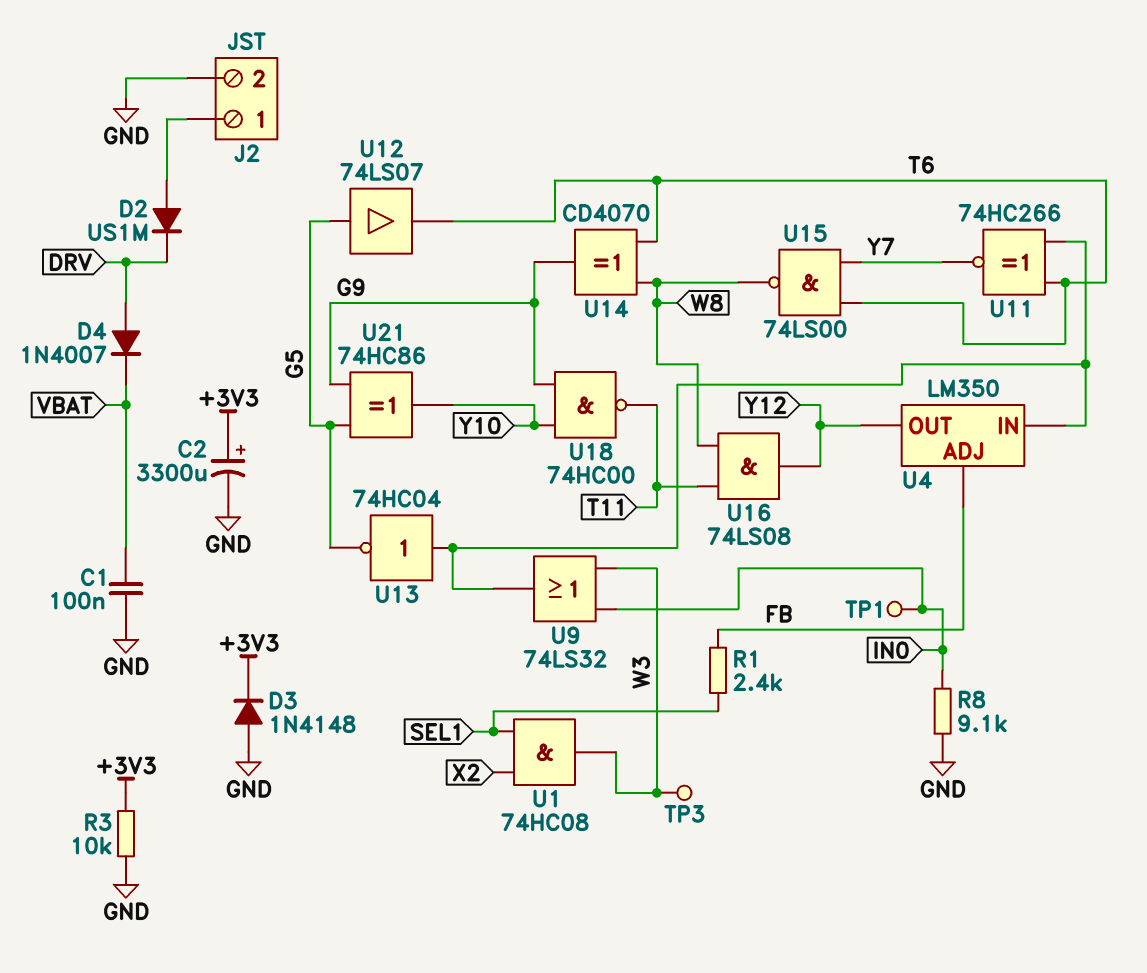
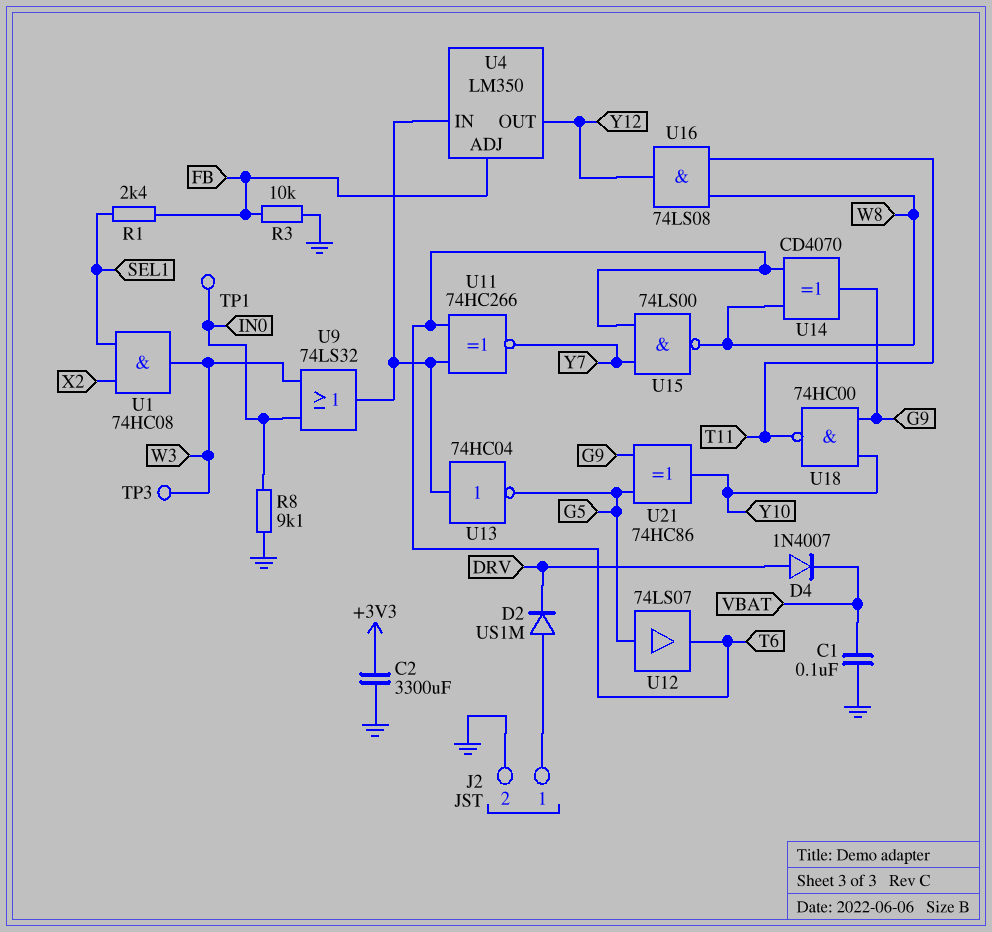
C2: 3300uF (plus +3V3, minus GND) -> 3300uF (+3V3, GND)
D3: diode 1N4148 (A GND, K +3V3) -> none
R3: 10k (+3V3, GND) -> 10k (FB, GND)

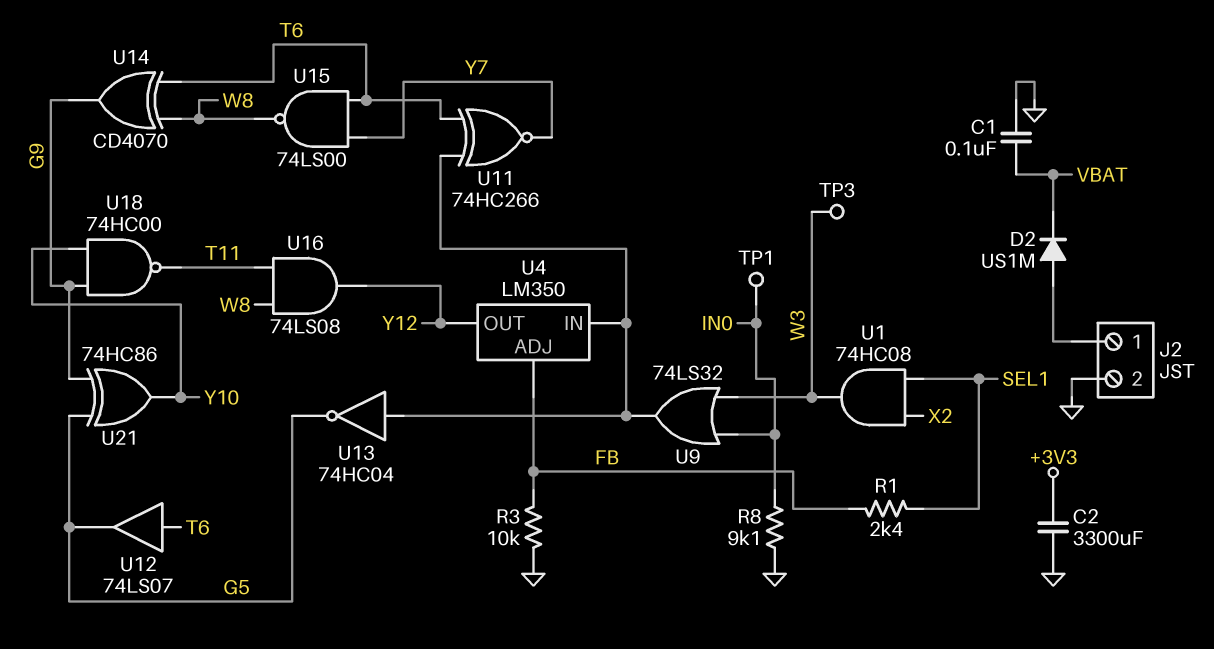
D2: diode US1M (A J2/1, K DRV) -> diode US1M (A J2/1, K VBAT)
D4: diode 1N4007 (A DRV, K VBAT) -> none
U12: buffer 74LS07 (in G5, out T6) -> buffer 74LS07 (in T6, out G5)

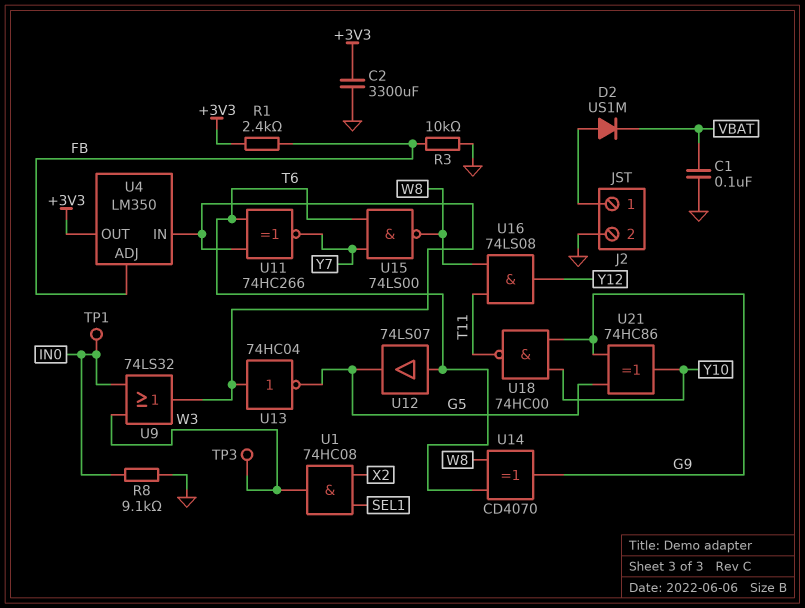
R1: 2.4k (FB, SEL1) -> 2.4k (+3V3, FB)
U4 pin OUT: Y12 -> +3V3

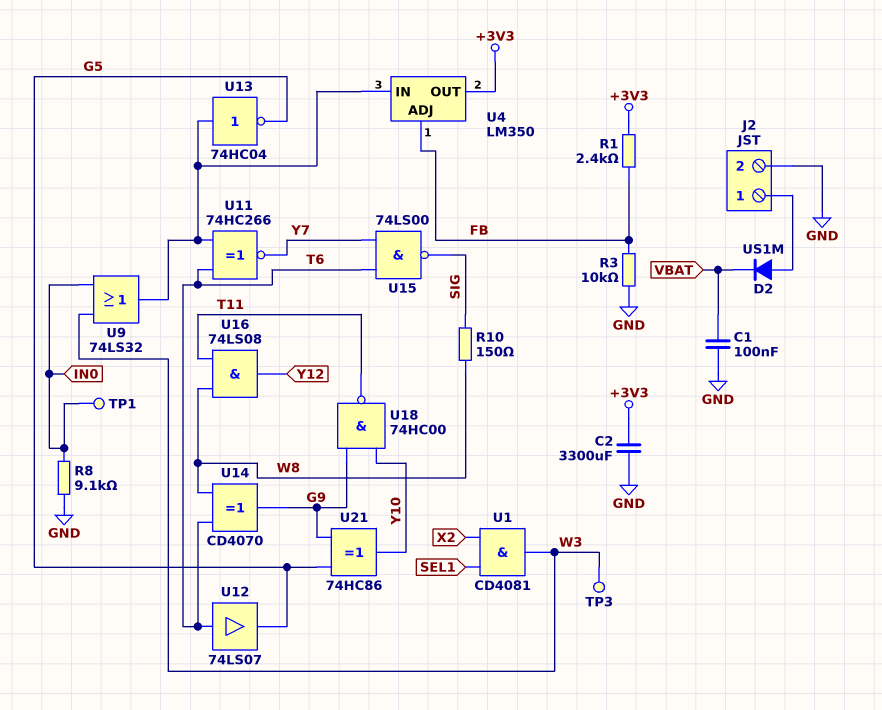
R10: none -> 150 (SIG, W8)
U1: AND 74HC08 (in SEL1, in X2, out W3) -> AND CD4081 (in SEL1, in X2, out W3)
U15: NAND 74LS00 (in T6, in Y7, out W8) -> NAND 74LS00 (in T6, in Y7, out SIG)

